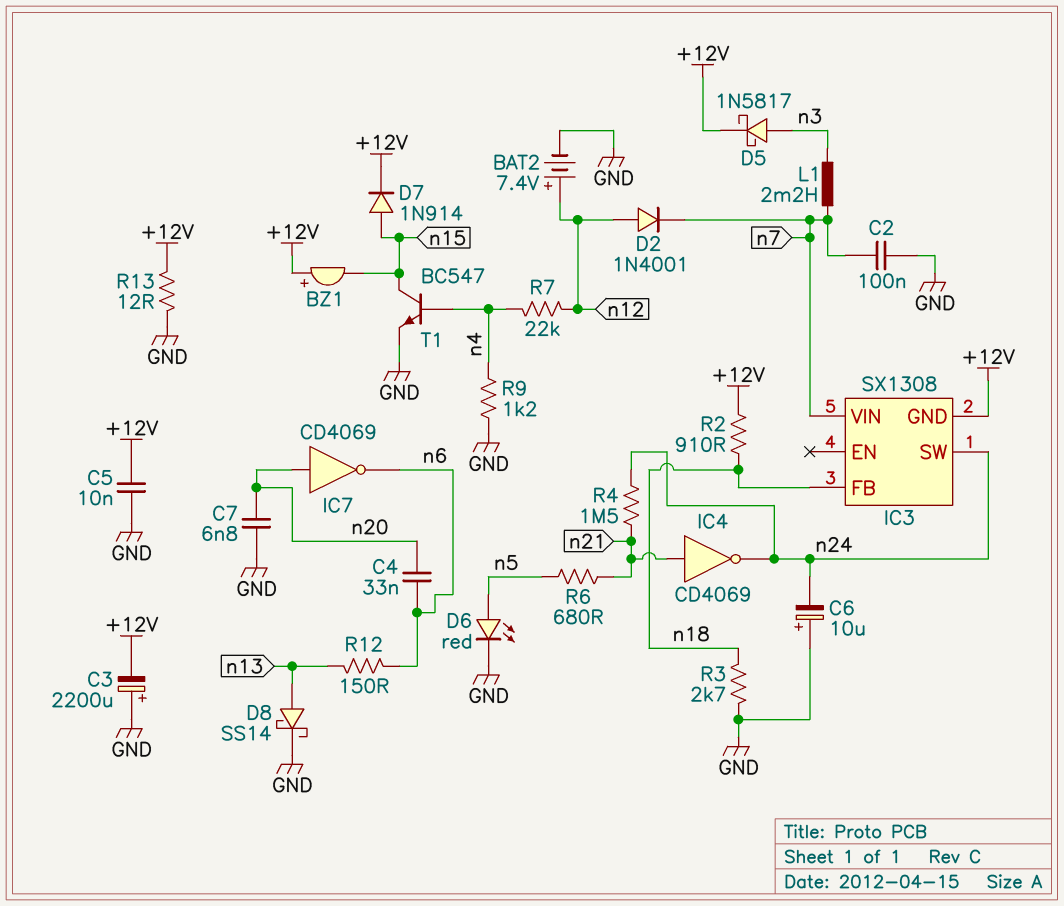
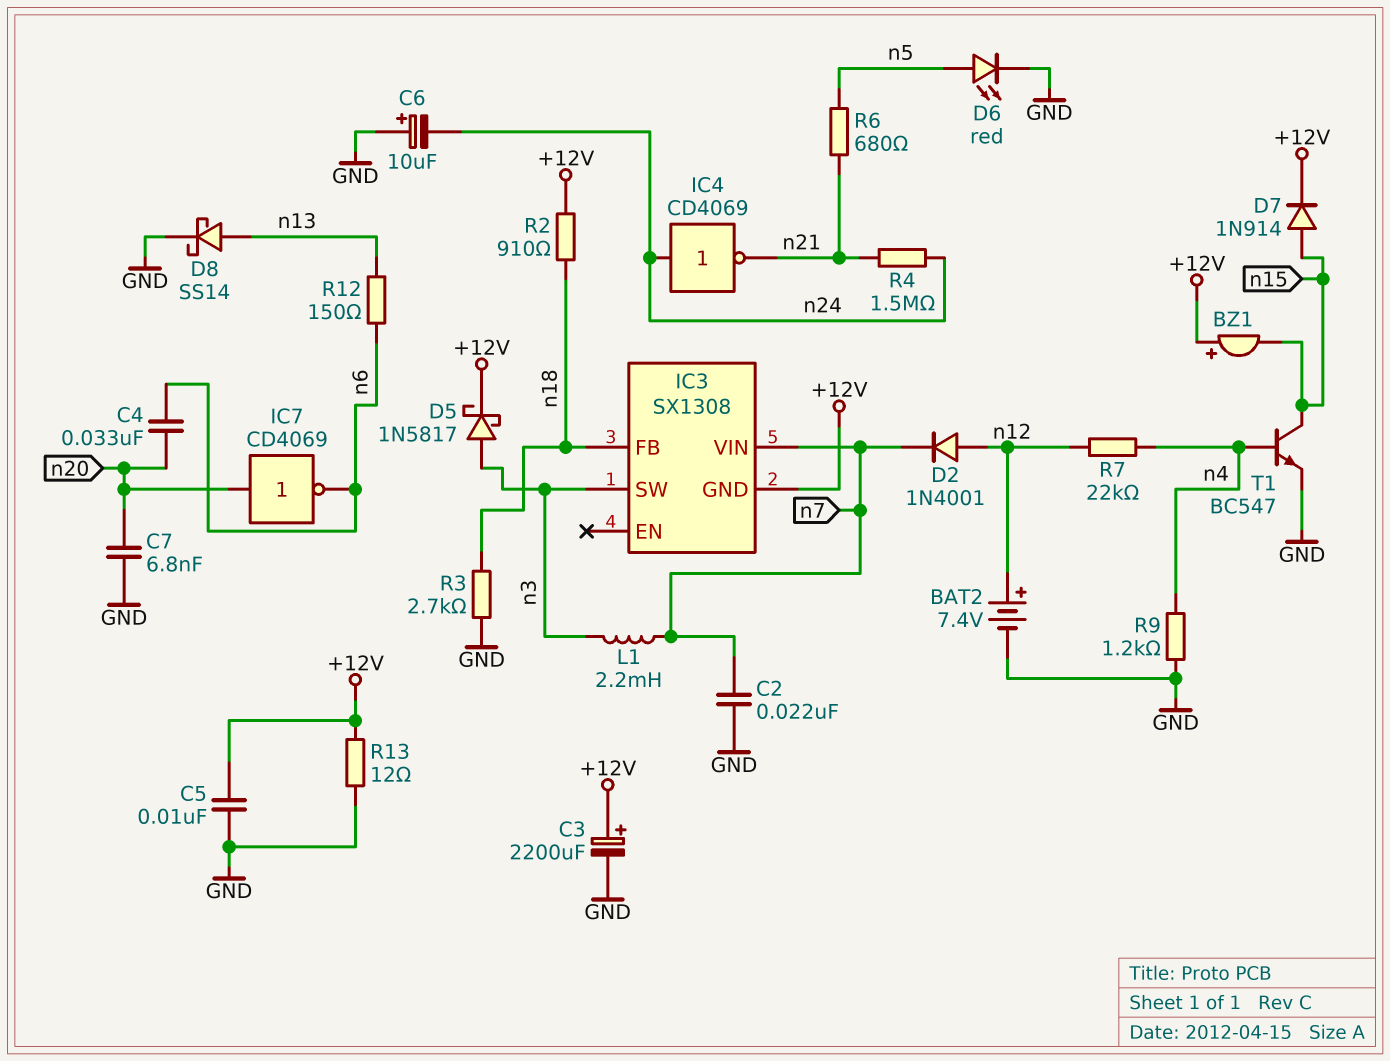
C2: 100nF (GND, n7) -> 22nF (GND, n7)
C3: 2200uF (plus GND, minus +12V) -> 2200uF (plus +12V, minus GND)
IC3 pin SW: n24 -> n3
IC4: NOT CD4069 (in n21, out n24) -> NOT CD4069 (in n24, out n21)

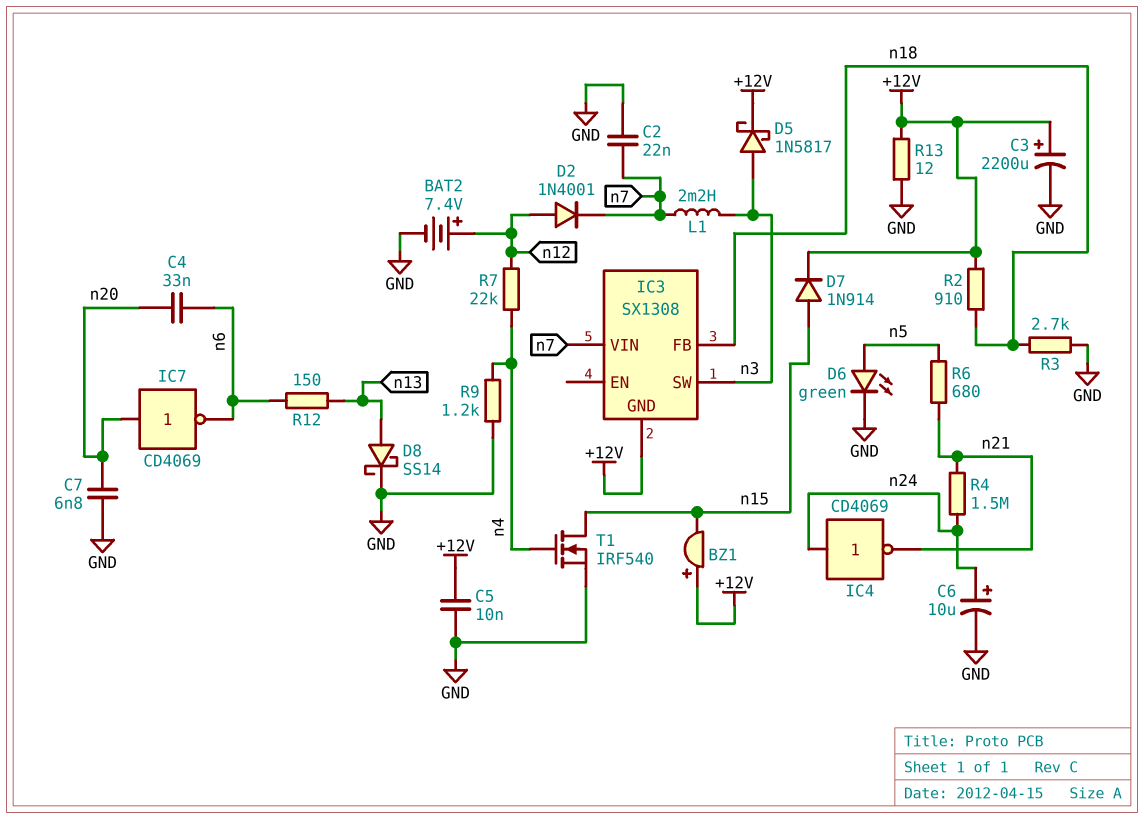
C6: 10uF (plus GND, minus n24) -> 10uF (plus n24, minus GND)
D6: LED red (A n5, K GND) -> LED green (A n5, K GND)
T1: NPN BC547 (B n4, C n15, E GND) -> NMOS IRF540 (G n4, D n15, S GND)

